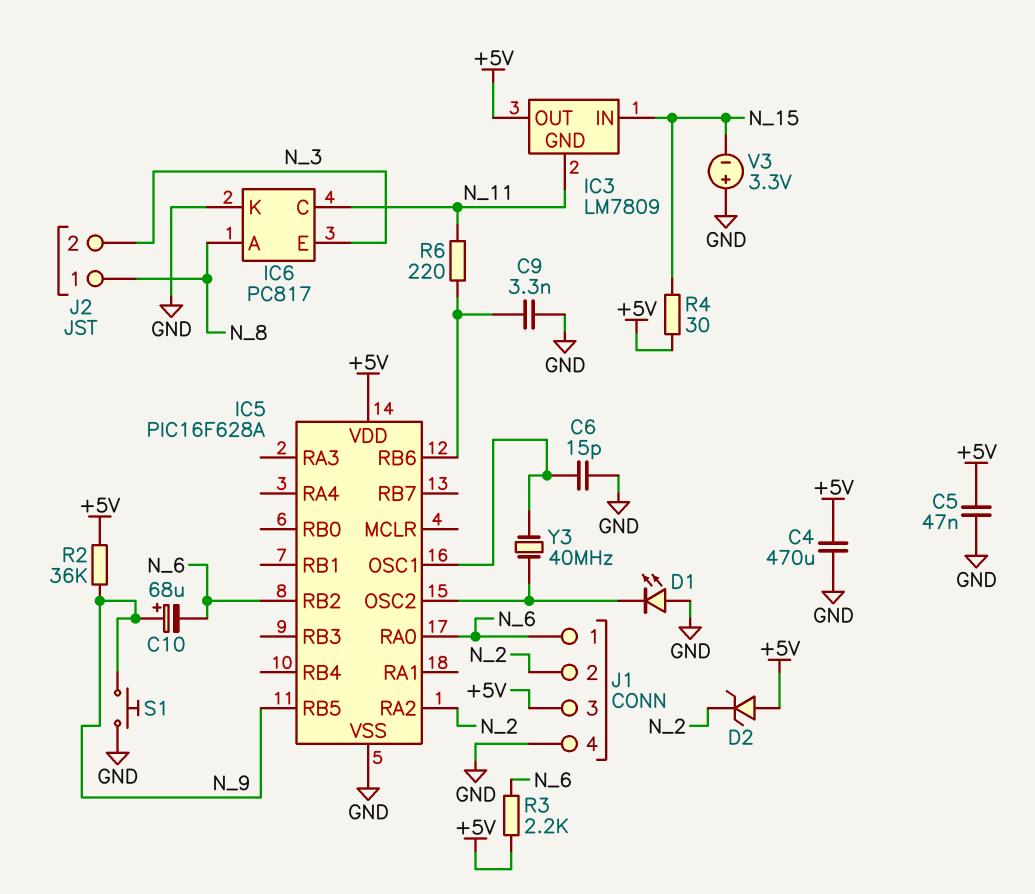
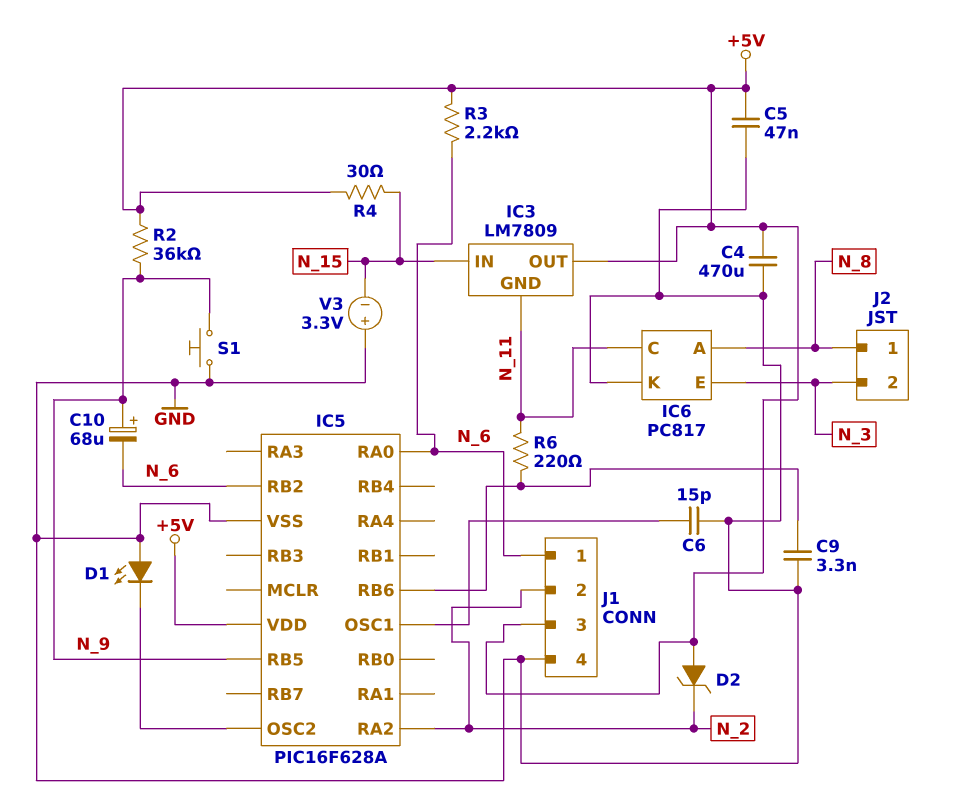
Y3: 40MHz (IC5/OSC1, IC5/OSC2) -> none

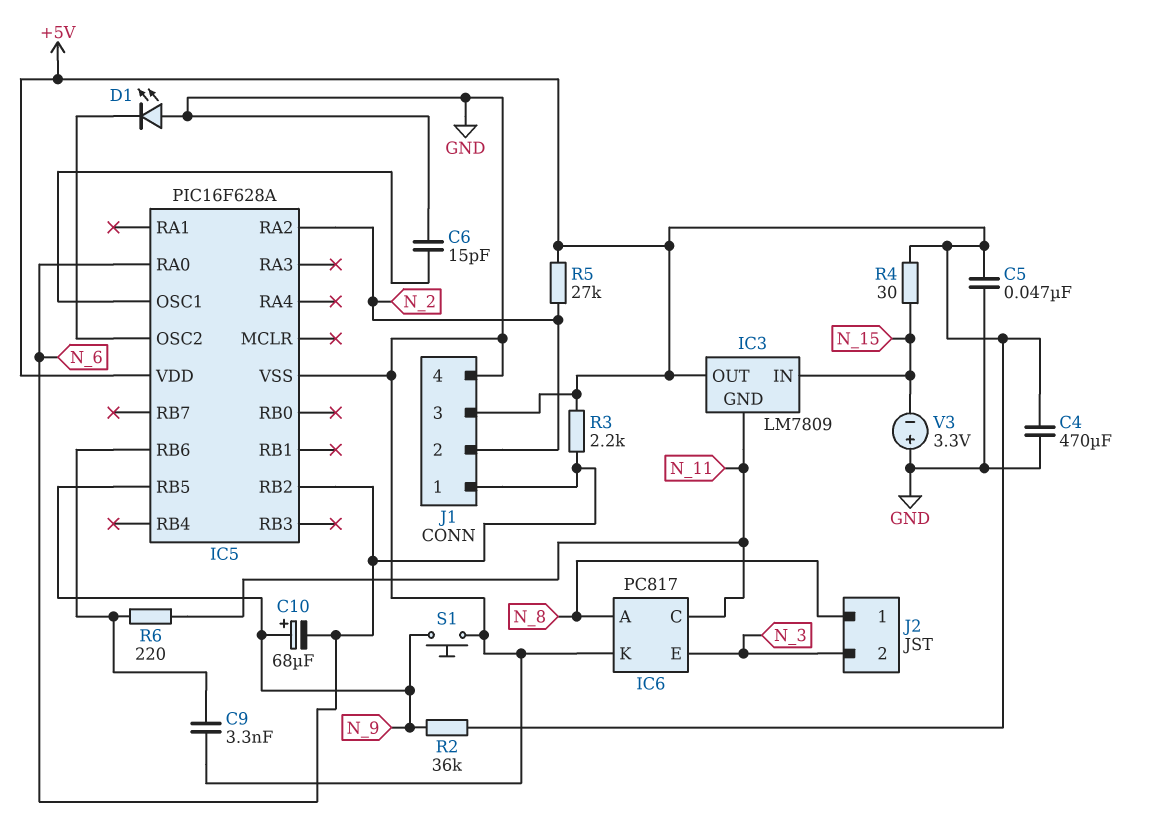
D2: zener (A +5V, K N_2) -> none
R5: none -> 27k (+5V, N_2)

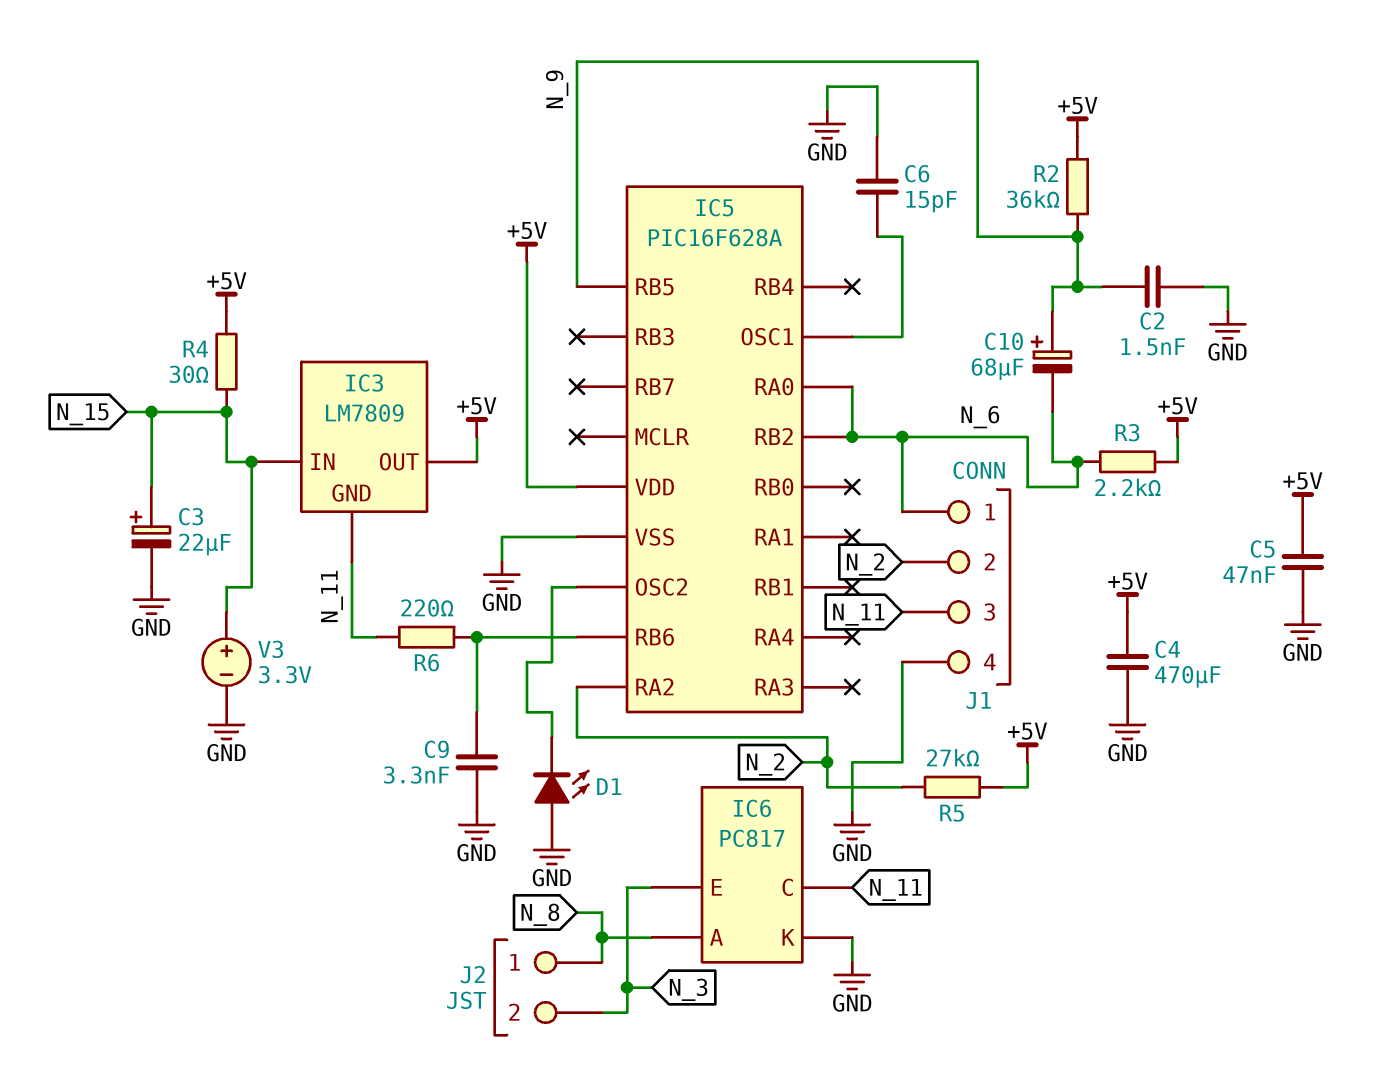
C2: none -> 1.5nF (GND, N_9)
C3: none -> 22uF (plus N_15, minus GND)
J1 pin 3: +5V -> N_11
S1: button (GND, N_9) -> none
V3: 3.3V (plus GND, minus N_15) -> 3.3V (plus N_15, minus GND)

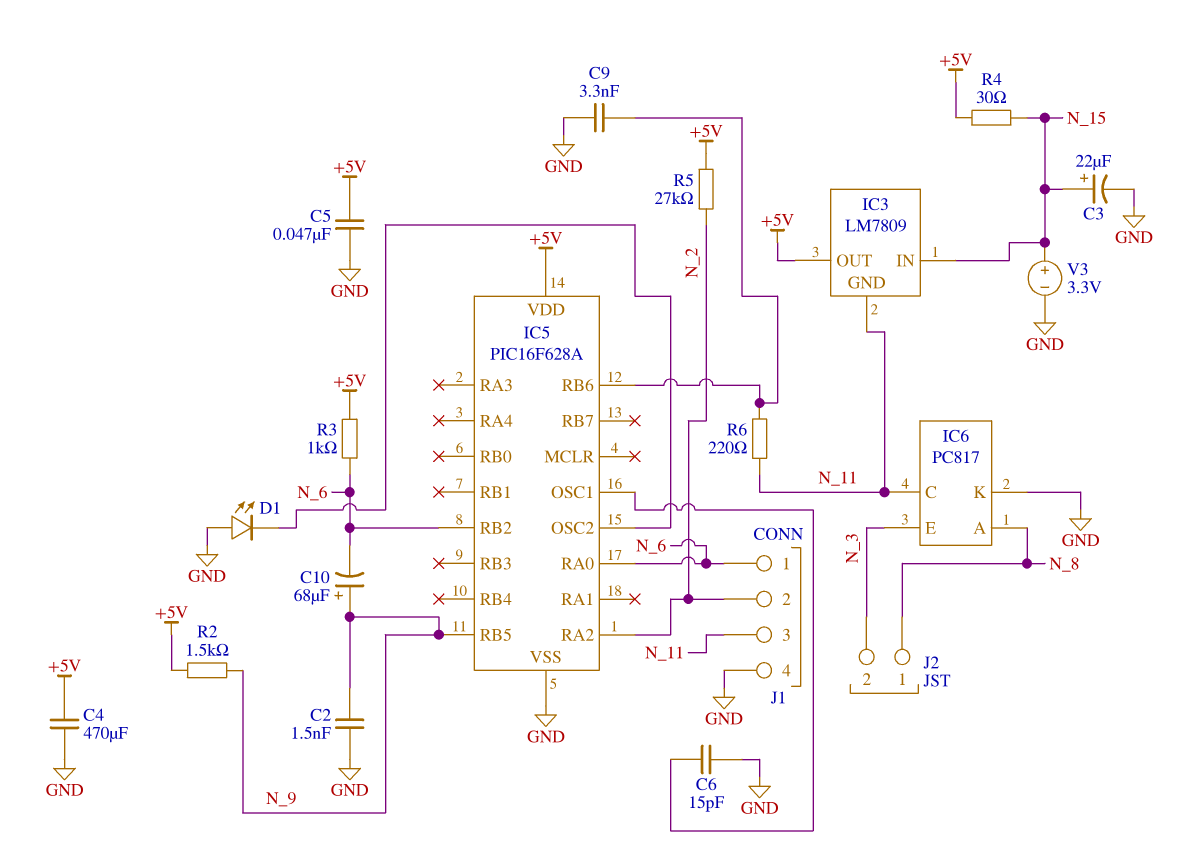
R2: 36k (+5V, N_9) -> 1.5k (+5V, N_9)
R3: 2.2k (+5V, N_6) -> 1k (+5V, N_6)

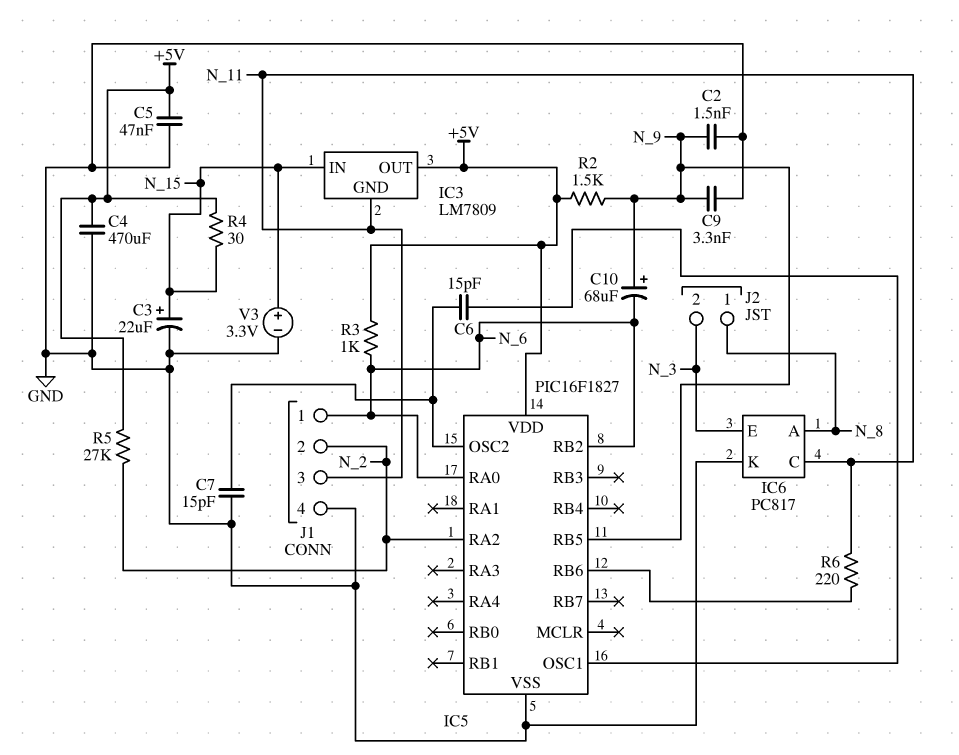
C6: 15pF (GND, IC5/OSC1) -> 15pF (IC5/OSC1, IC5/OSC2)
C7: none -> 15pF (GND, IC5/OSC2)
C9: 3.3nF (GND, IC5/RB6) -> 3.3nF (GND, N_9)
D1: LED (A GND, K IC5/OSC2) -> none
IC5: PIC16F628A -> PIC16F1827

